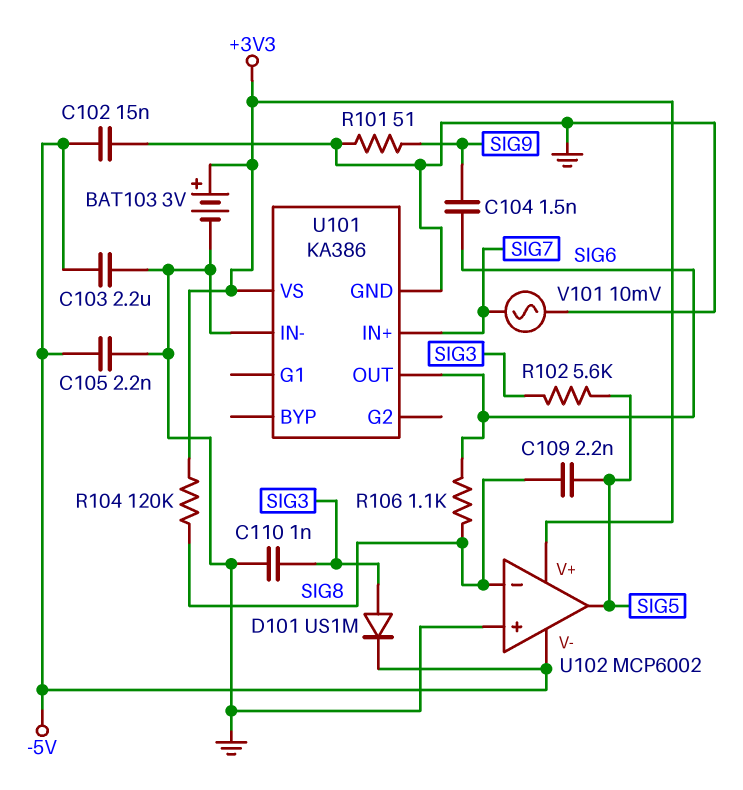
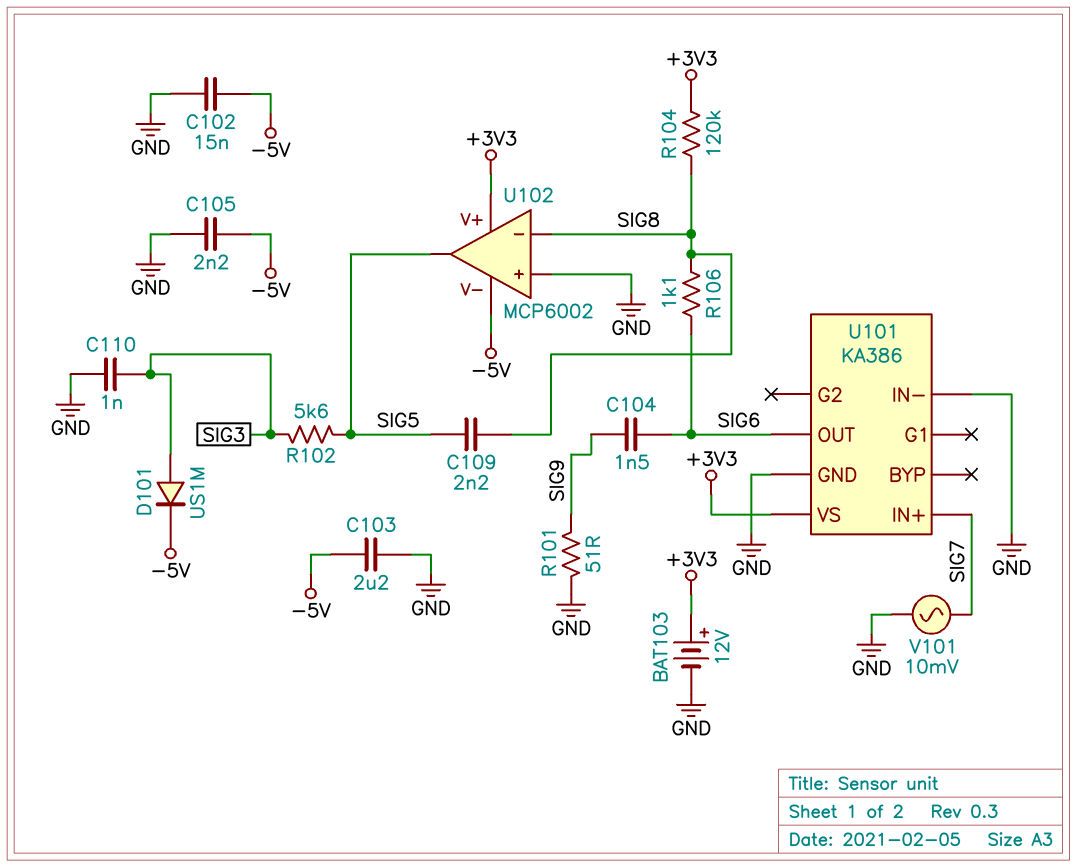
BAT103: 3V (plus +3V3, minus GND) -> 12V (plus +3V3, minus GND)

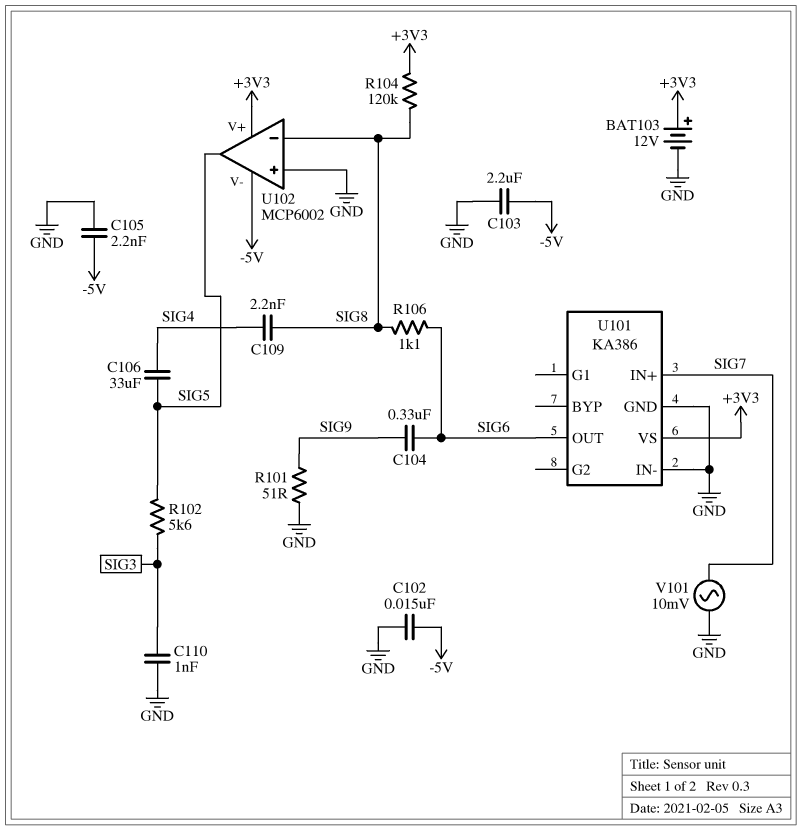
C104: 1.5nF (SIG6, SIG9) -> 330nF (SIG6, SIG9)
C106: none -> 33uF (SIG4, SIG5)
C109: 2.2nF (SIG5, SIG8) -> 2.2nF (SIG4, SIG8)
D101: diode US1M (A SIG3, K -5V) -> none

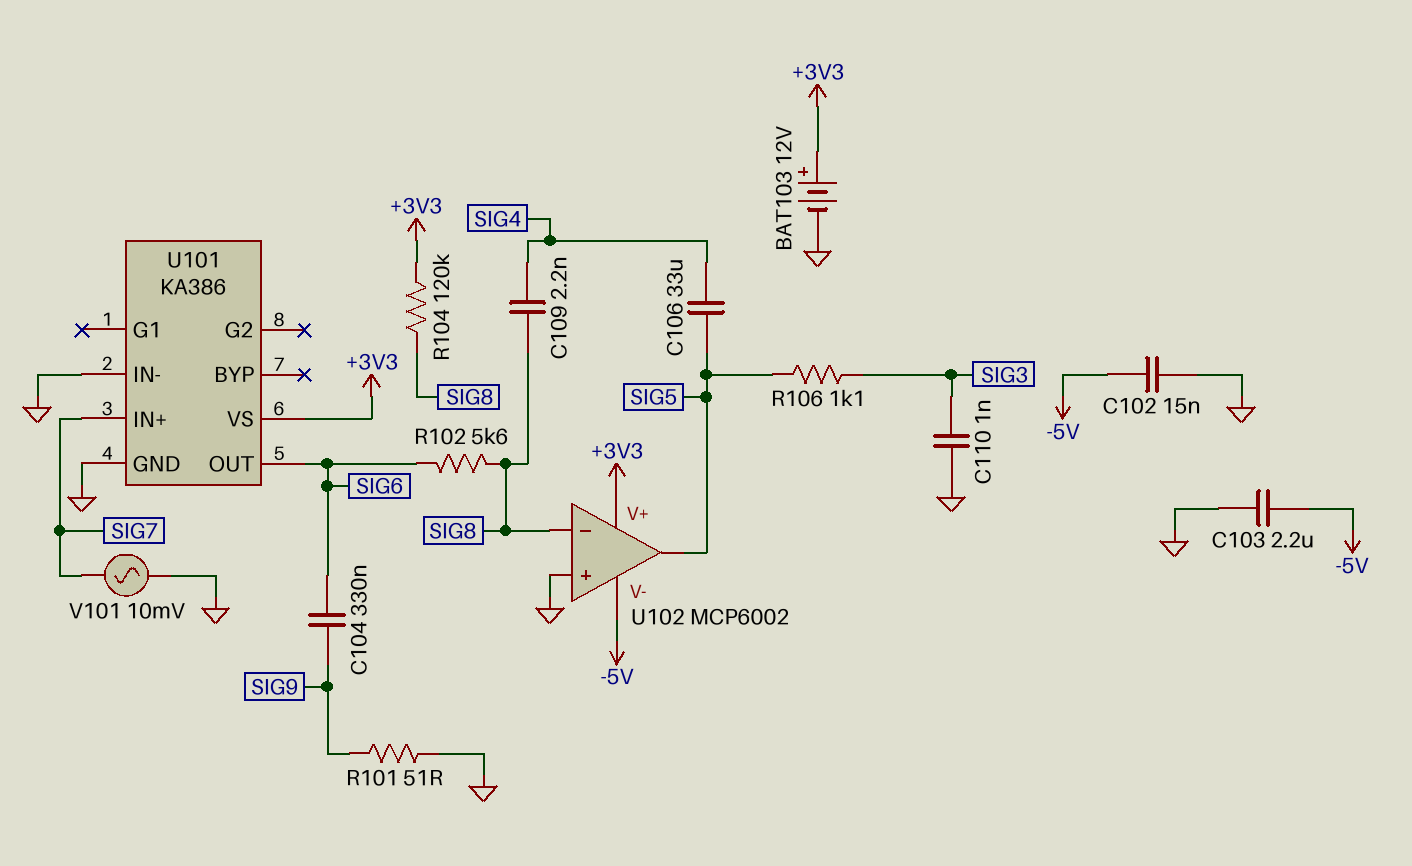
C105: 2.2nF (-5V, GND) -> none
R102: 5.6k (SIG3, SIG5) -> 5.6k (SIG6, SIG8)
R106: 1.1k (SIG6, SIG8) -> 1.1k (SIG3, SIG5)

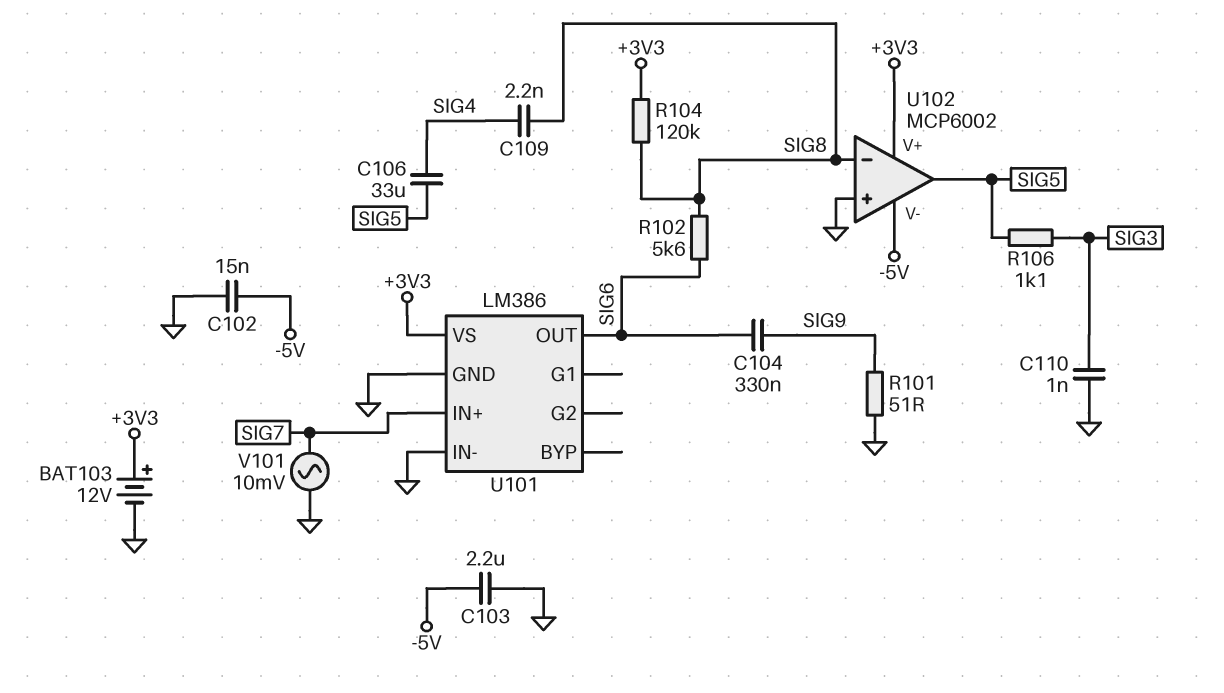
U101: KA386 -> LM386

